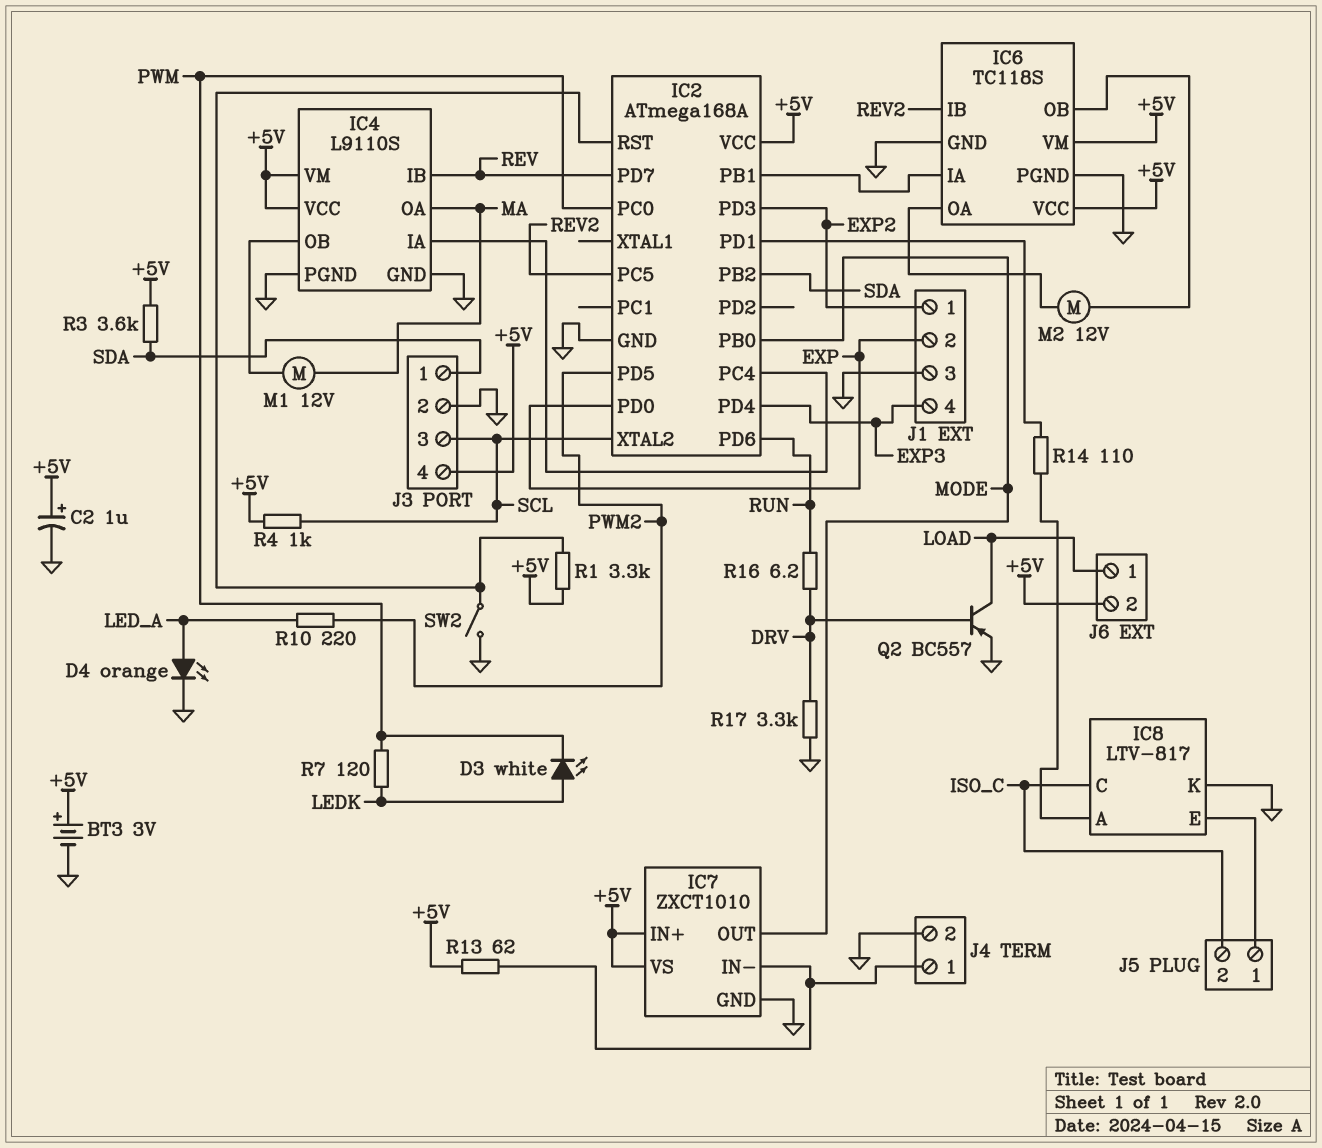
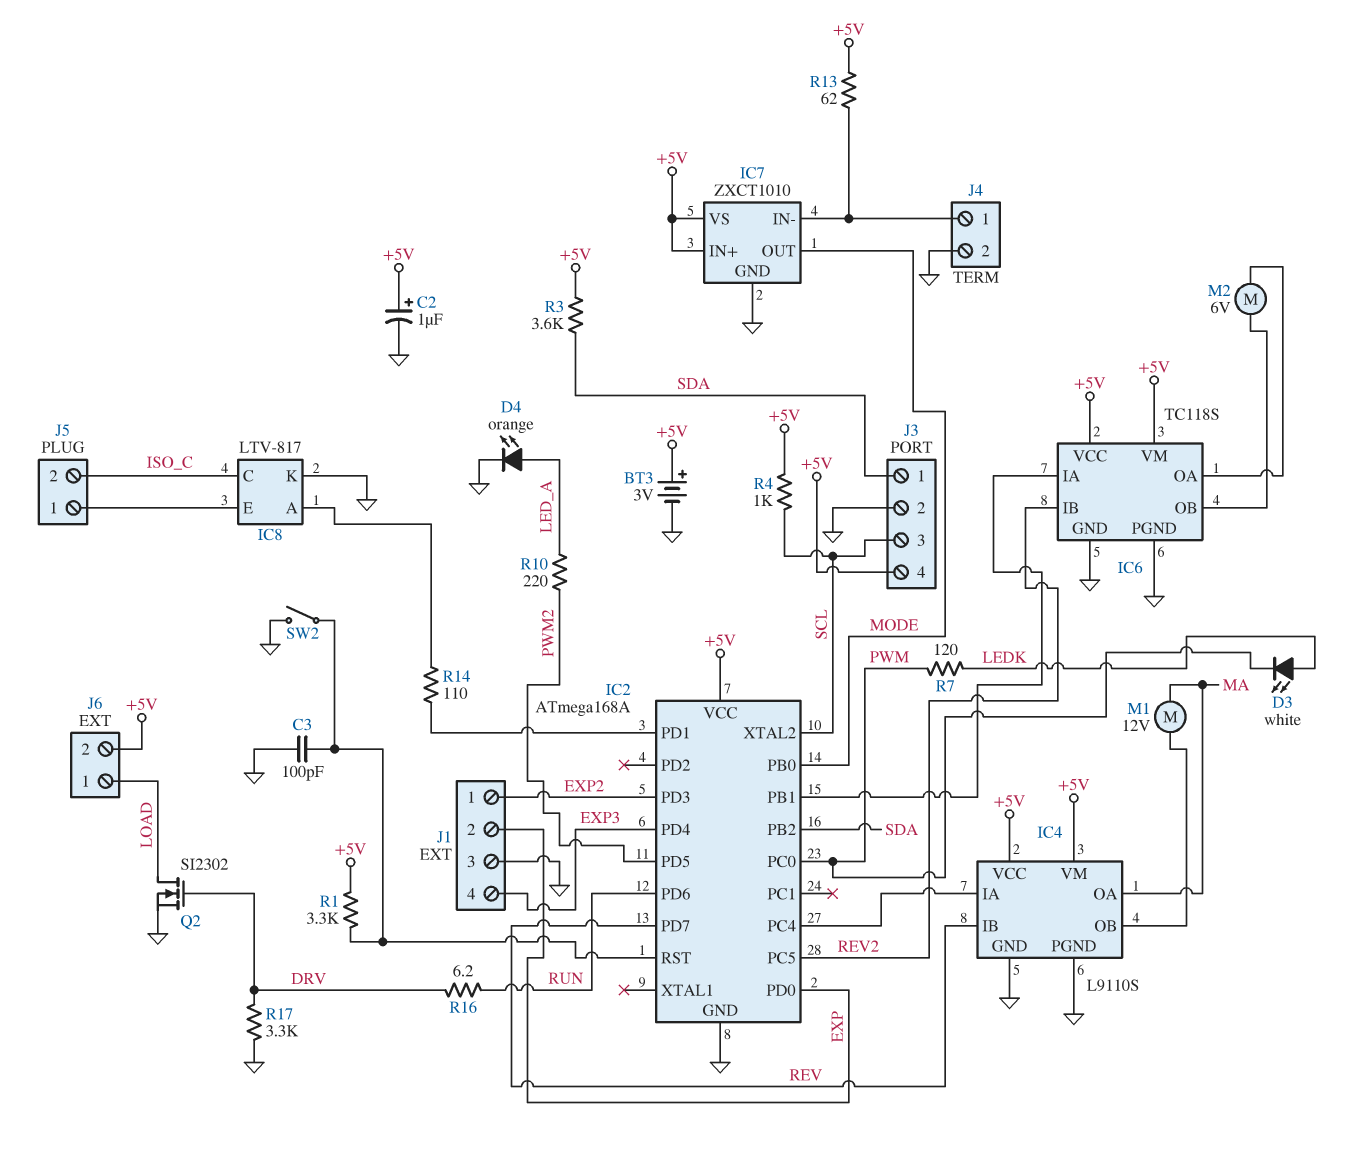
C3: none -> 100pF (GND, IC2/RST)
M2: motor 12V (IC6/OA, IC6/OB) -> motor 6V (IC6/OA, IC6/OB)
Q2: PNP BC557 (B DRV, C LOAD, E GND) -> NMOS SI2302 (G DRV, D LOAD, S GND)

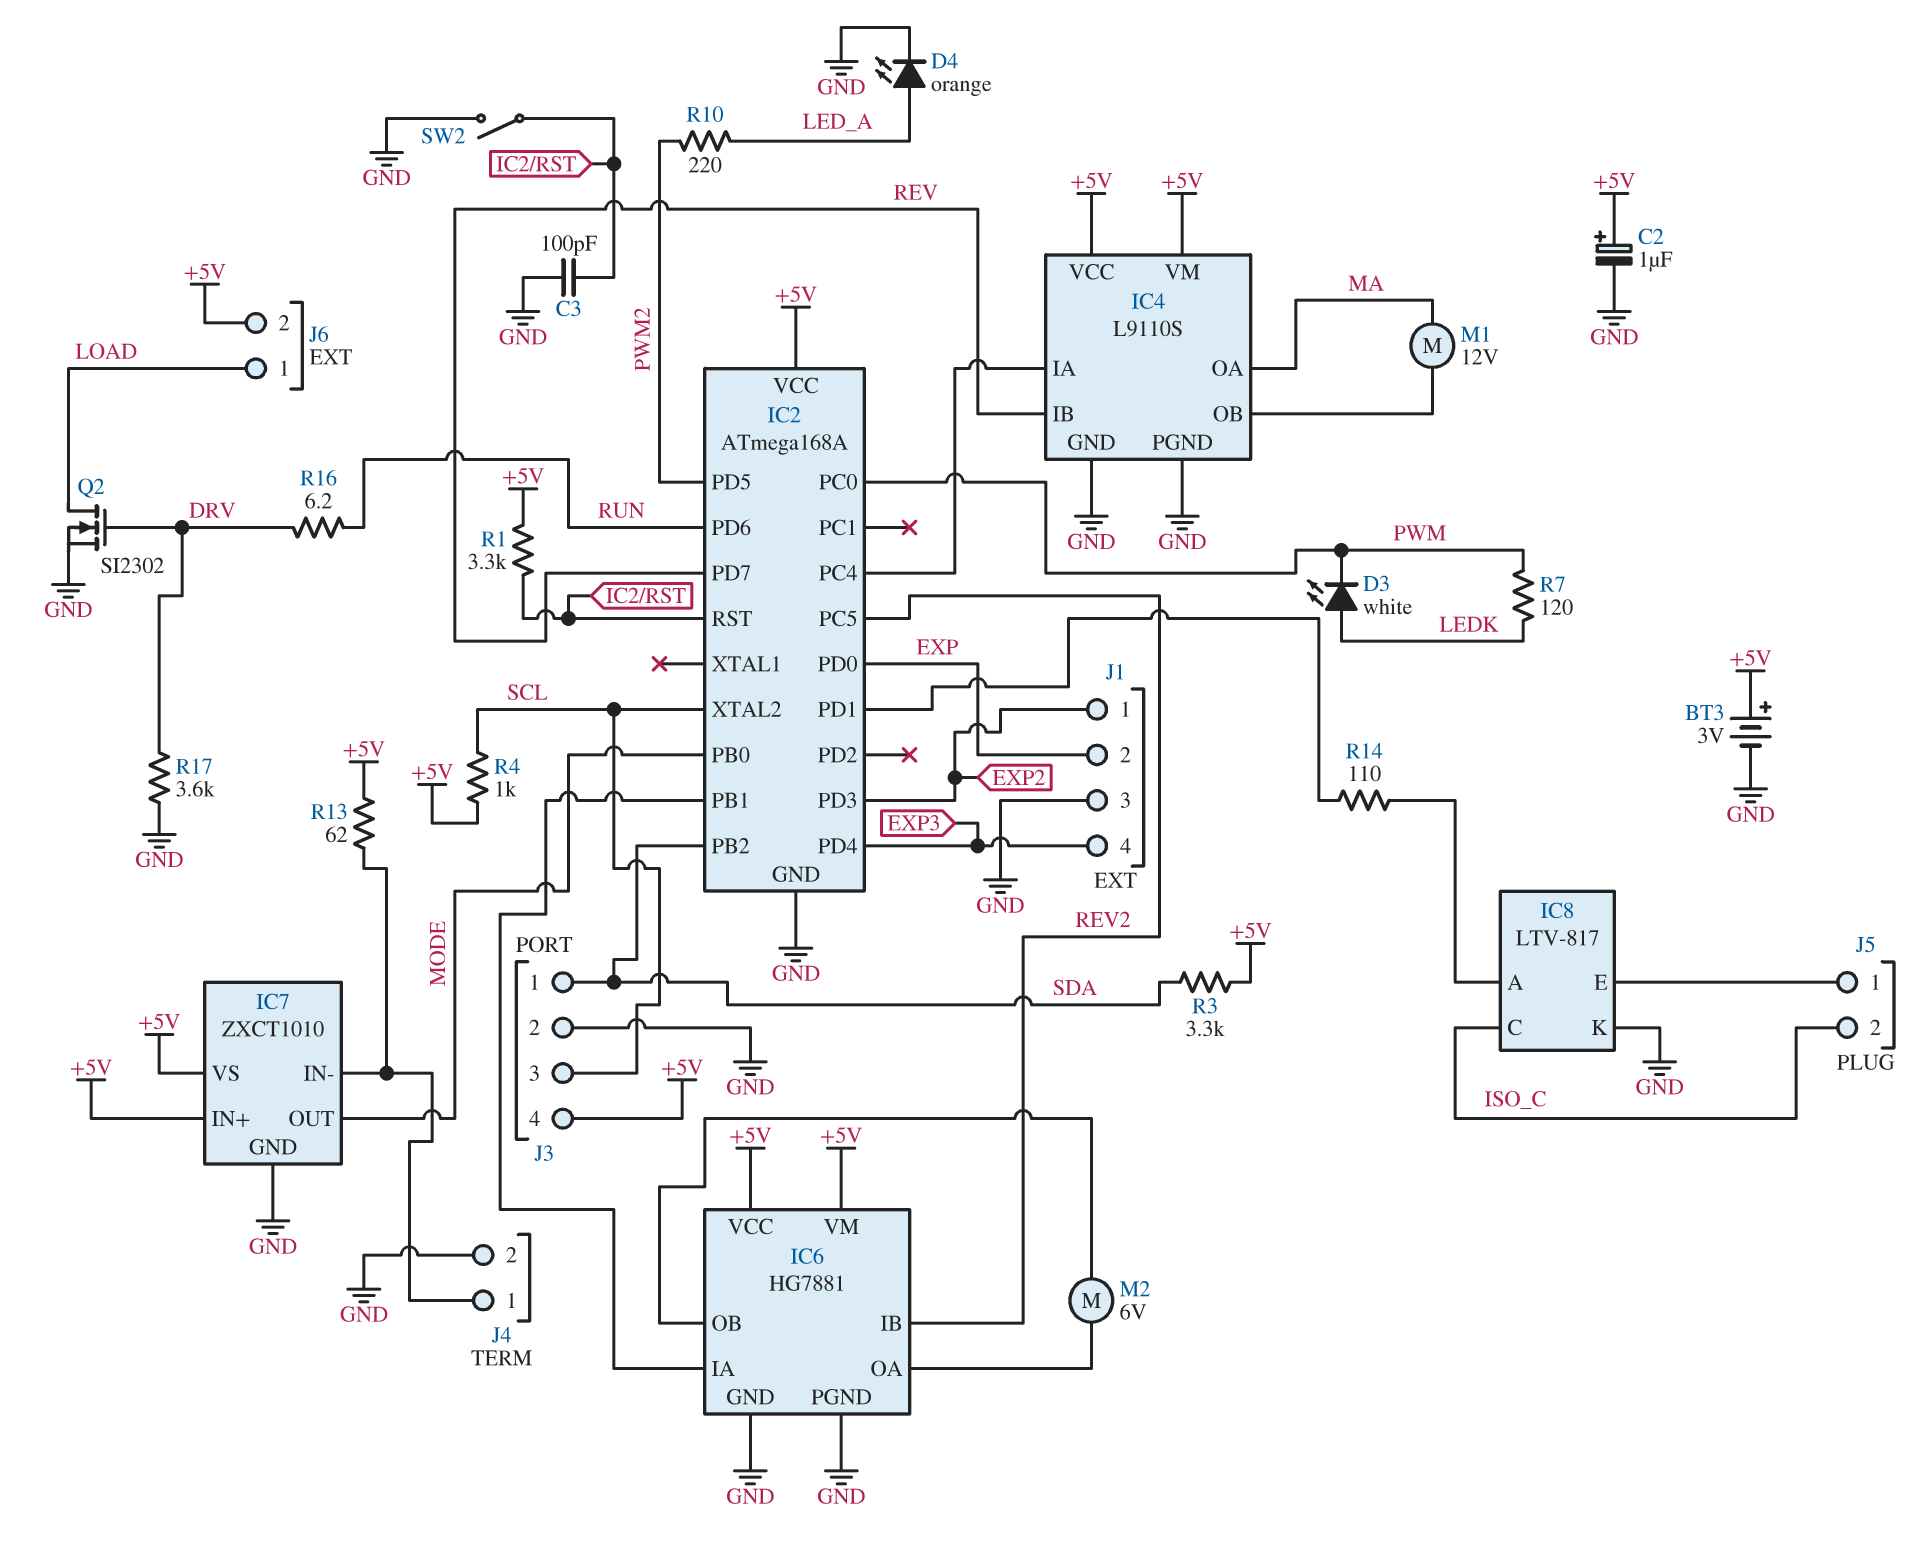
IC6: TC118S -> HG7881
R3: 3.6k (+5V, SDA) -> 3.3k (+5V, SDA)
R17: 3.3k (DRV, GND) -> 3.6k (DRV, GND)

